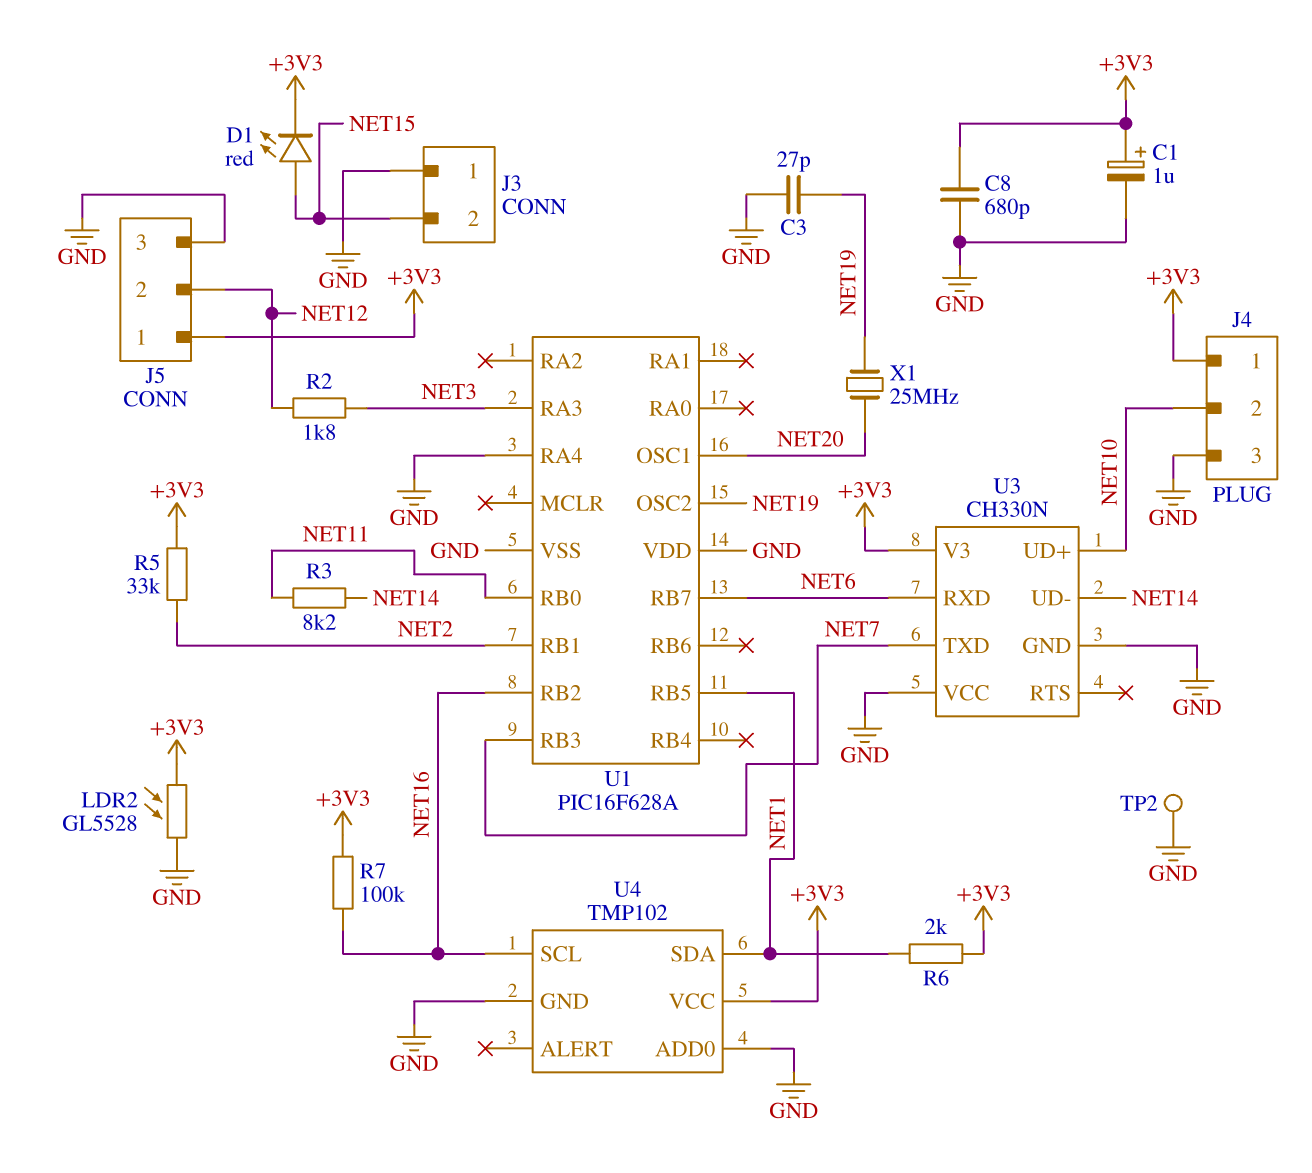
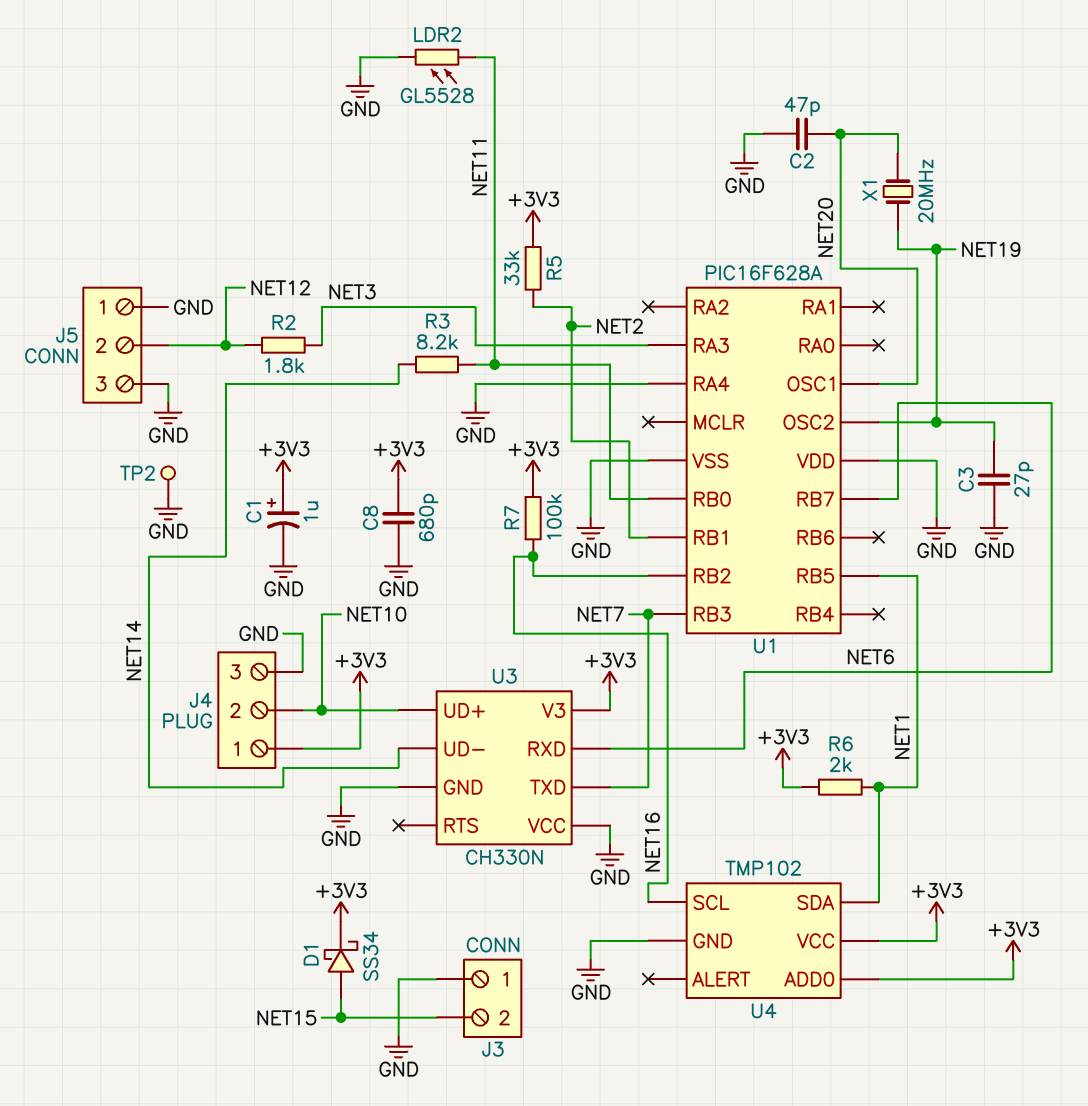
C2: none -> 47pF (GND, NET20)
D1: LED red (A NET15, K +3V3) -> schottky SS34 (A NET15, K +3V3)
J5 pin 1: +3V3 -> GND
LDR2: GL5528 (+3V3, GND) -> GL5528 (GND, NET11)
U4 pin ADD0: GND -> +3V3
X1: 25MHz (NET19, NET20) -> 20MHz (NET19, NET20)

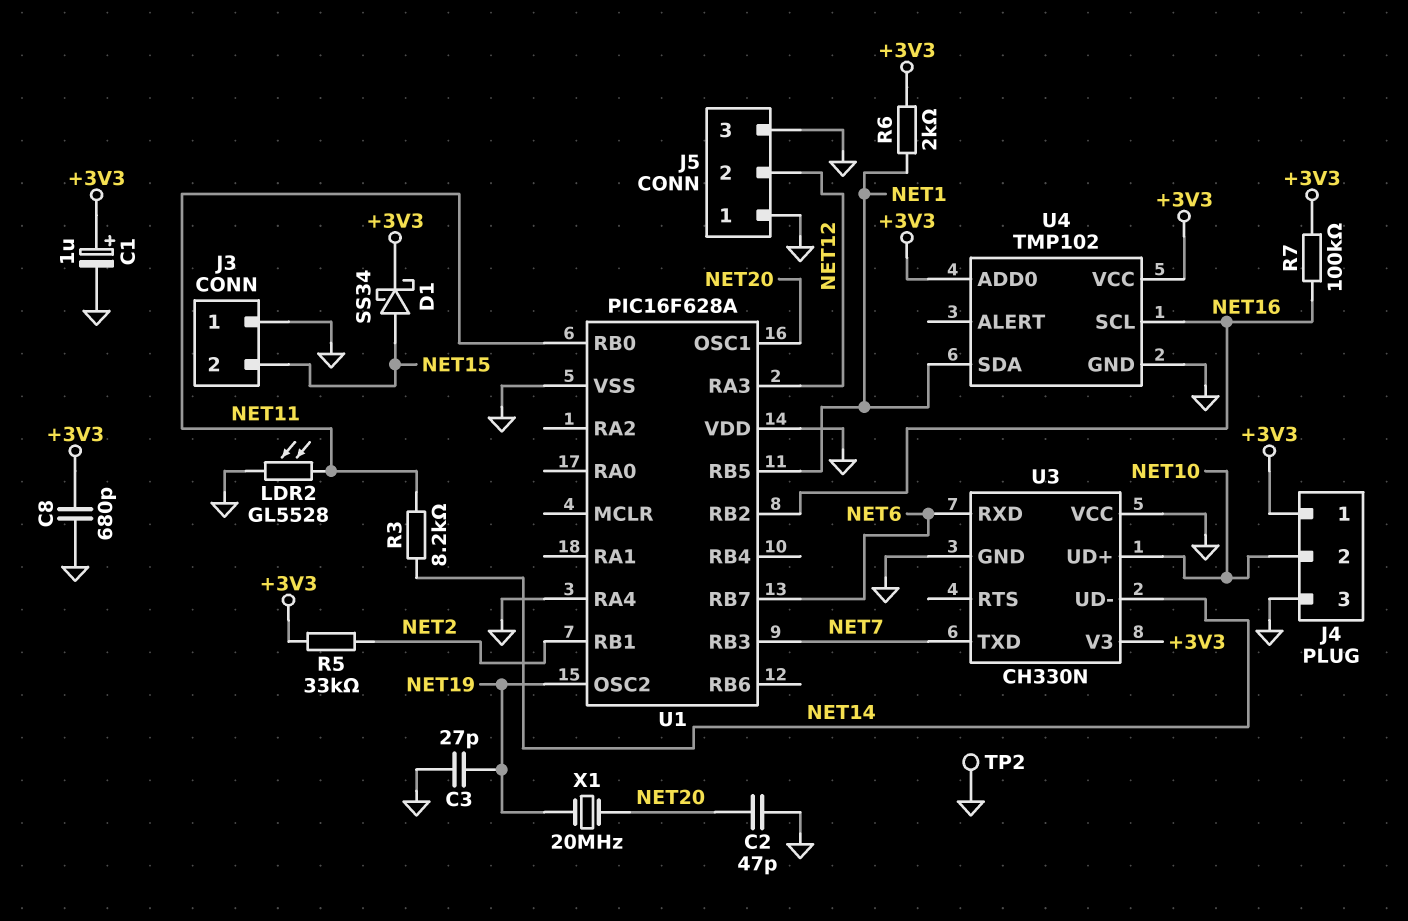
R2: 1.8k (NET3, NET12) -> none
U1 pin RA3: NET3 -> NET12

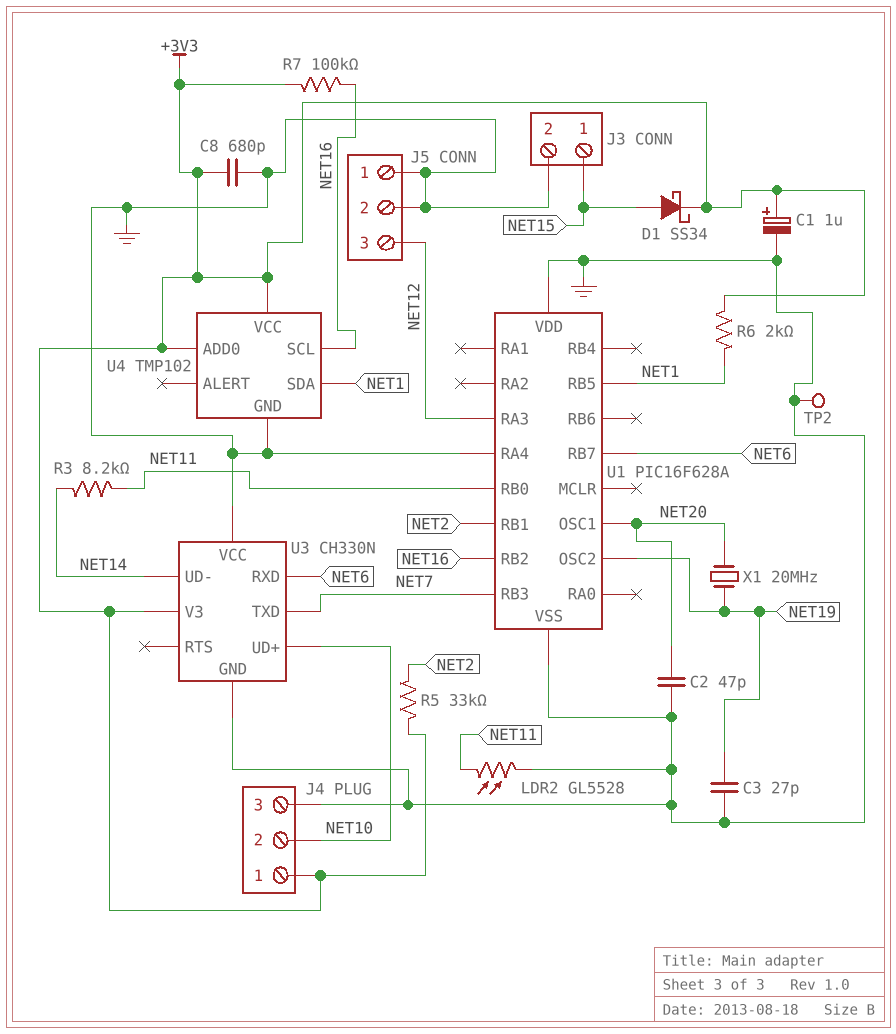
J3 pin 1: GND -> NET15
J3 pin 2: NET15 -> GND
J5 pin 2: NET12 -> GND
J5 pin 3: GND -> NET12

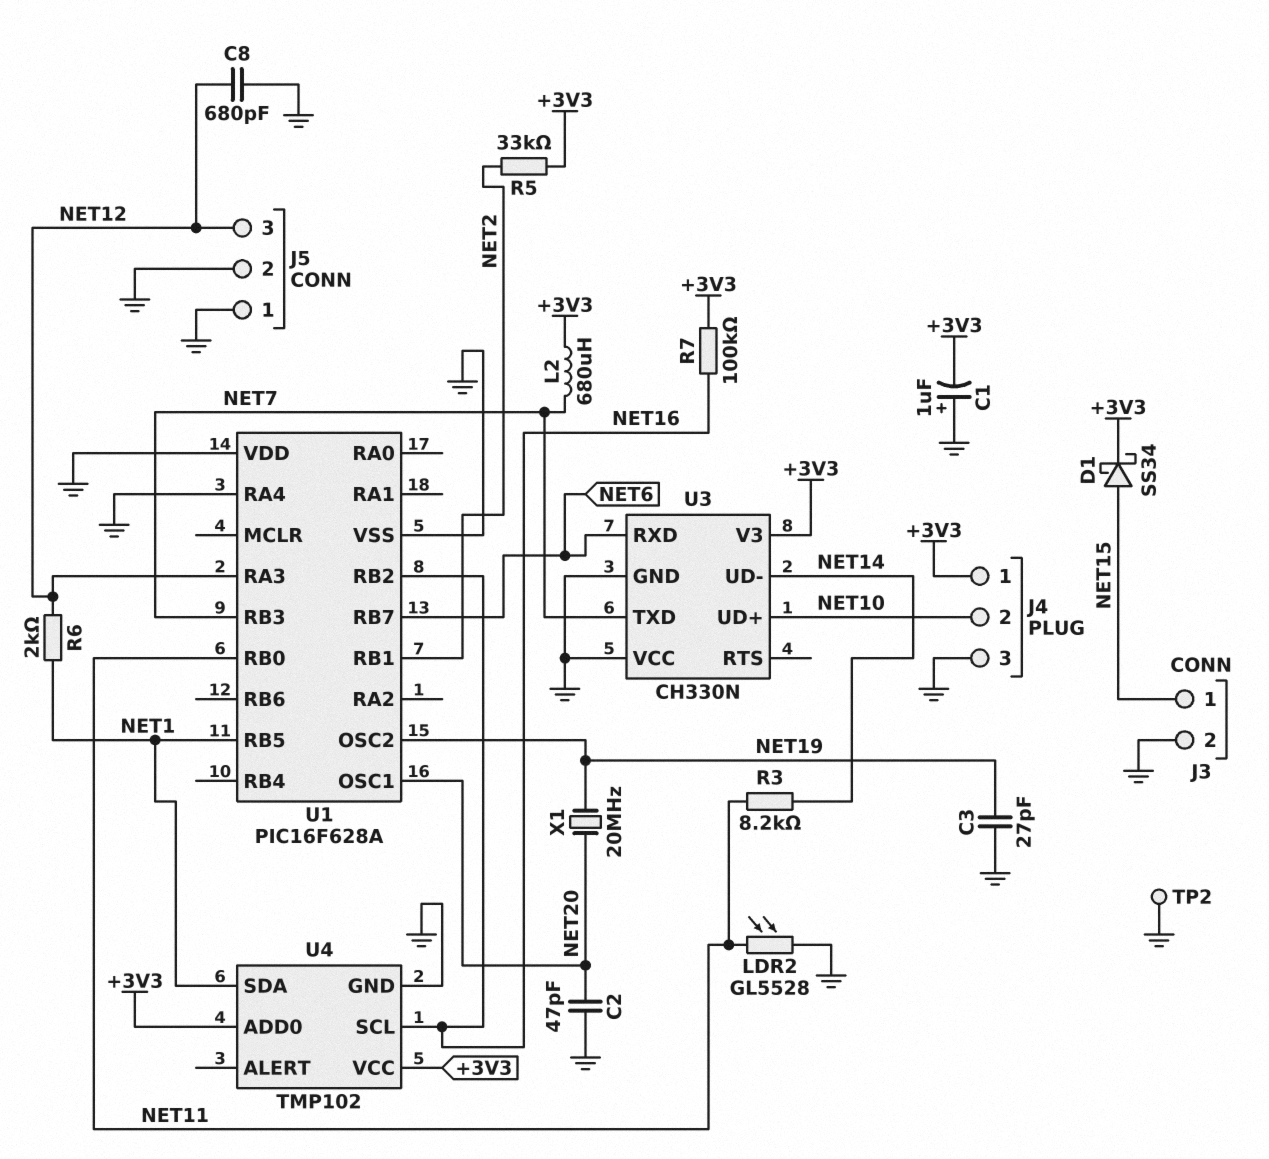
C1: 1uF (plus +3V3, minus GND) -> 1uF (plus GND, minus +3V3)
C8: 680pF (+3V3, GND) -> 680pF (GND, NET12)
L2: none -> 680uH (+3V3, NET7)
R6: 2k (+3V3, NET1) -> 2k (NET1, NET12)

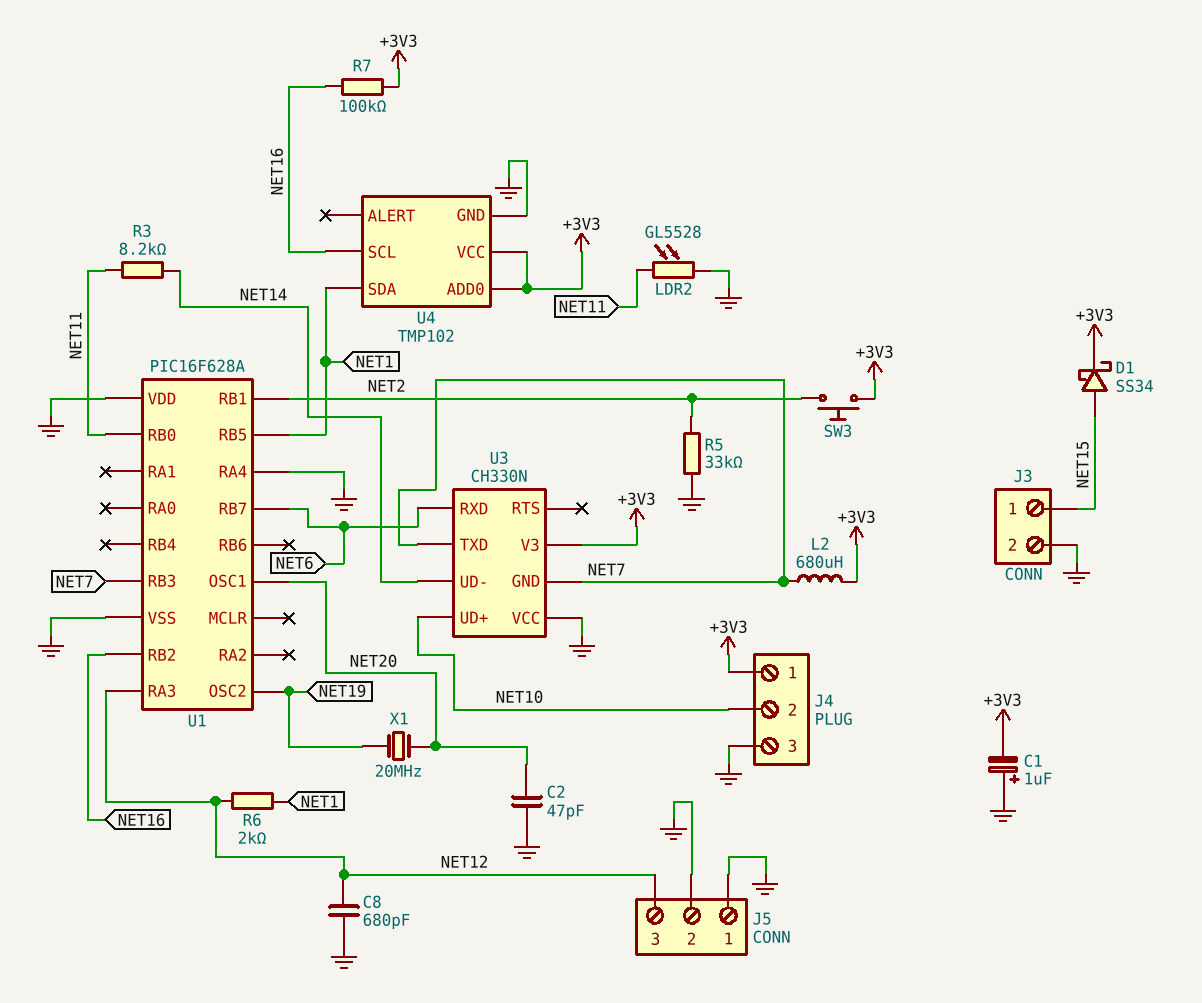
C3: 27pF (GND, NET19) -> none
R5: 33k (+3V3, NET2) -> 33k (GND, NET2)
SW3: none -> button (+3V3, NET2)
TP2: test point (GND) -> none
U3 pin GND: GND -> NET7

